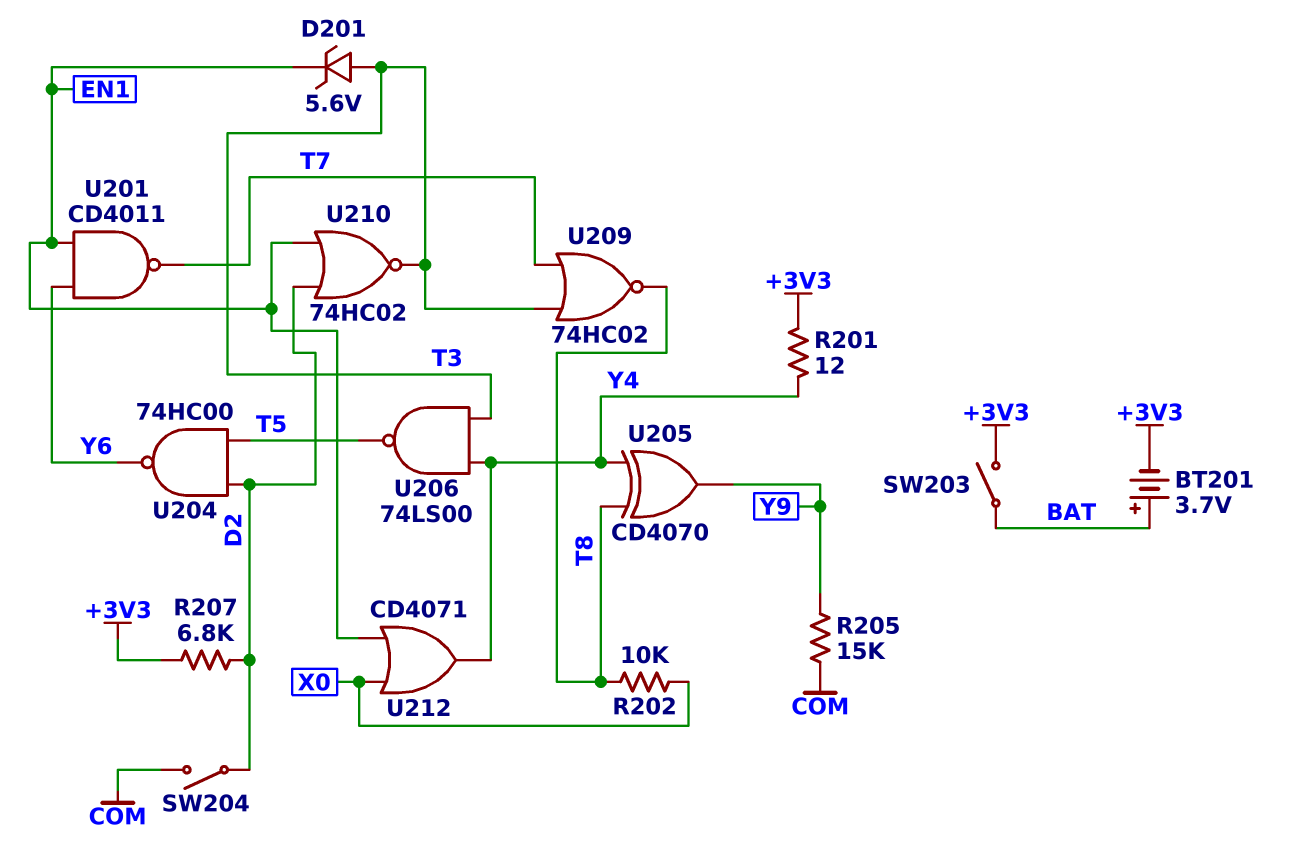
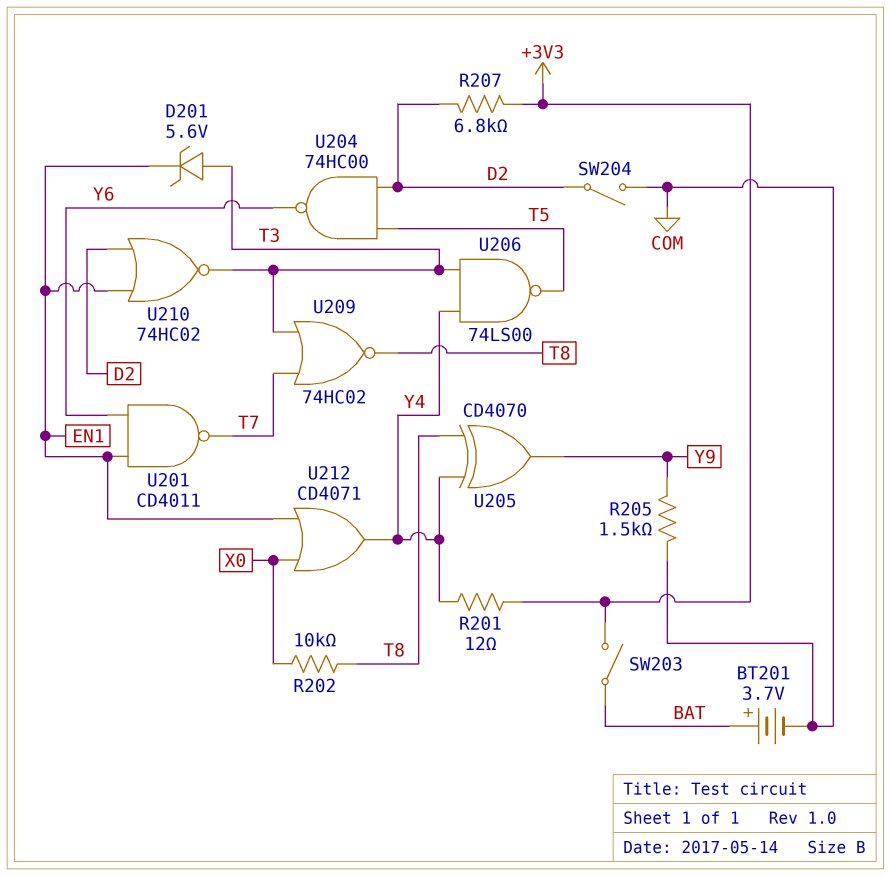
BT201: 3.7V (plus BAT, minus +3V3) -> 3.7V (plus BAT, minus COM)
R205: 15k (COM, Y9) -> 1.5k (COM, Y9)

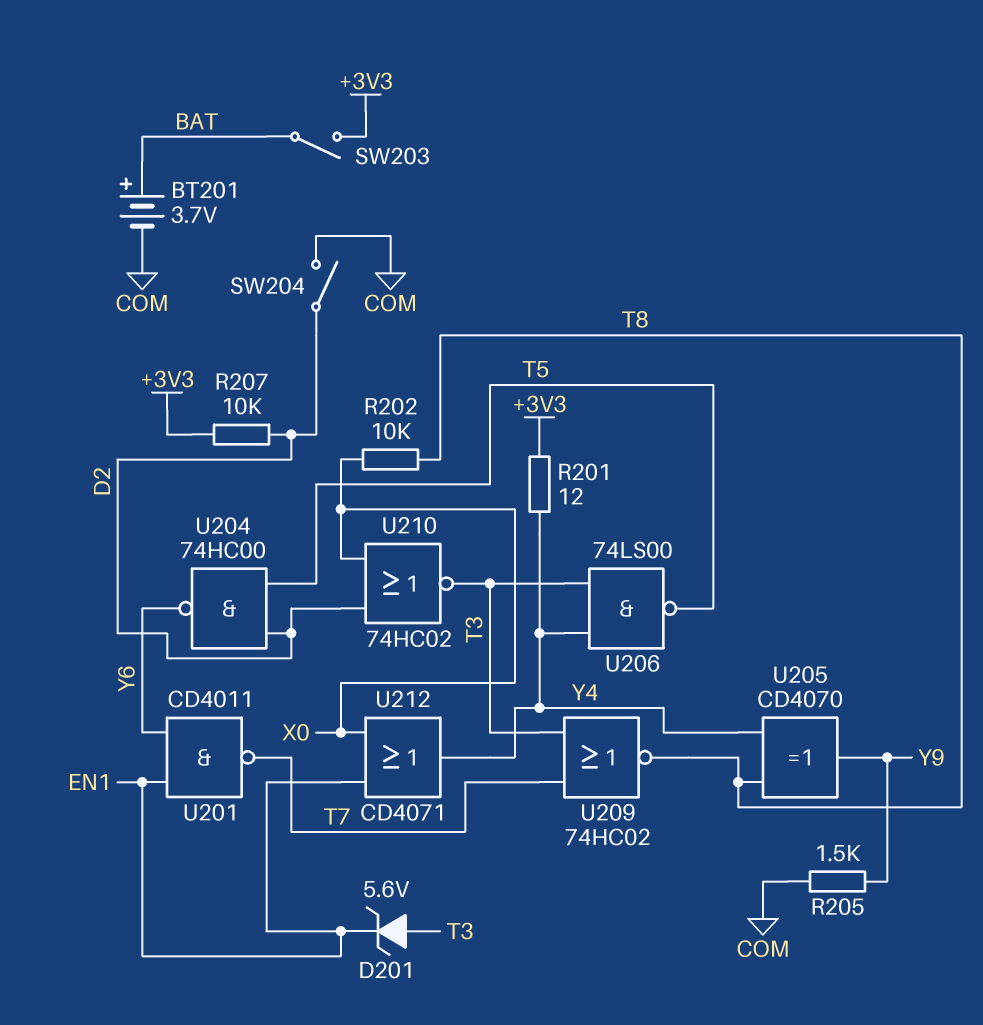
R207: 6.8k (+3V3, D2) -> 10k (+3V3, D2)
U210: NOR 74HC02 (in D2, in EN1, out T3) -> NOR 74HC02 (in D2, in X0, out T3)

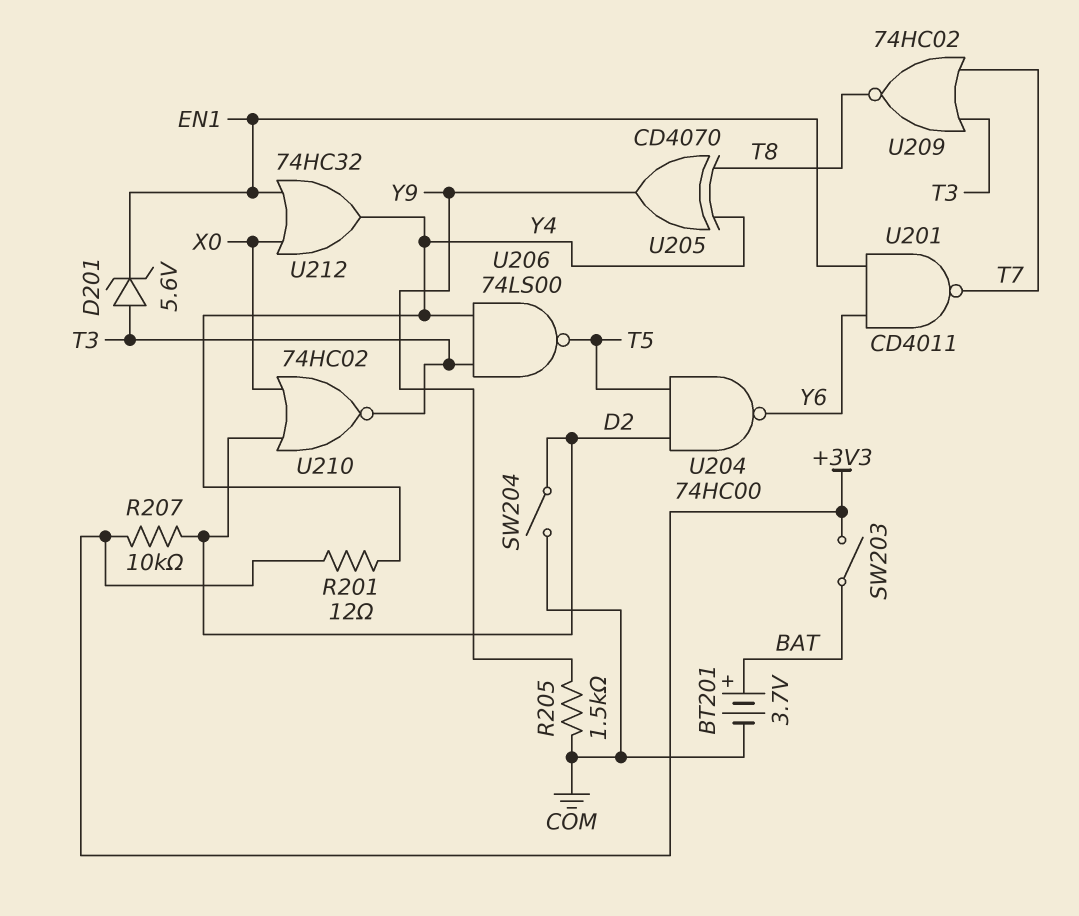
R202: 10k (T8, X0) -> none
U212: OR CD4071 (in EN1, in X0, out Y4) -> OR 74HC32 (in EN1, in X0, out Y4)

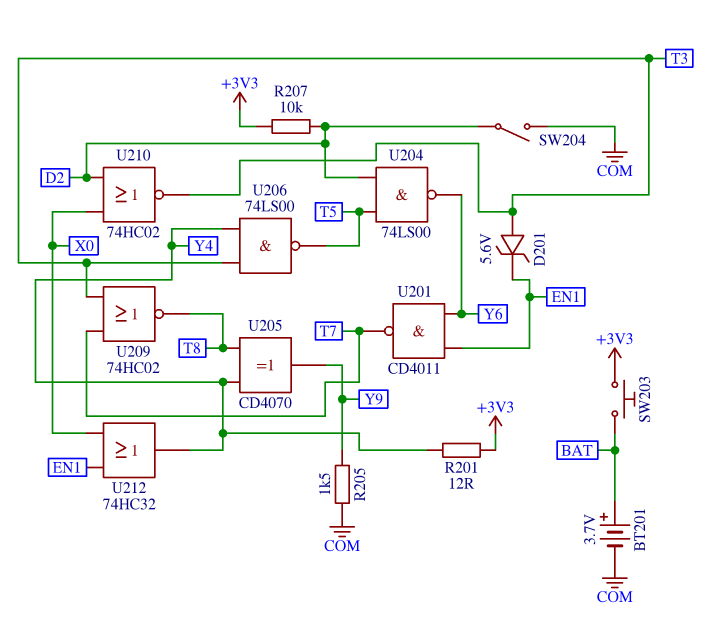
SW203: switch (+3V3, BAT) -> button (+3V3, BAT)
U204: NAND 74HC00 (in D2, in T5, out Y6) -> NAND 74LS00 (in D2, in T5, out Y6)

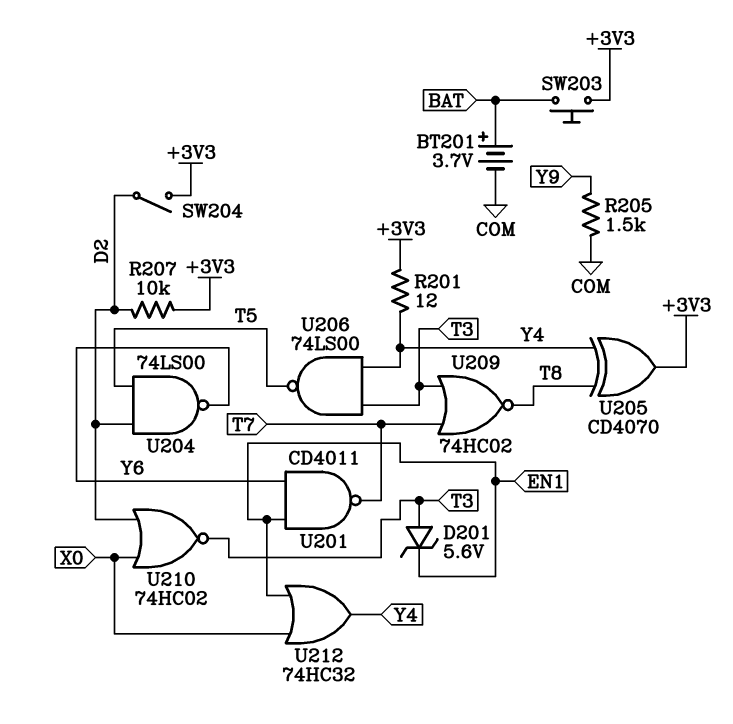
SW204: switch (COM, D2) -> switch (+3V3, D2)
U205: XOR CD4070 (in T8, in Y4, out Y9) -> XOR CD4070 (in T8, in Y4, out +3V3)

